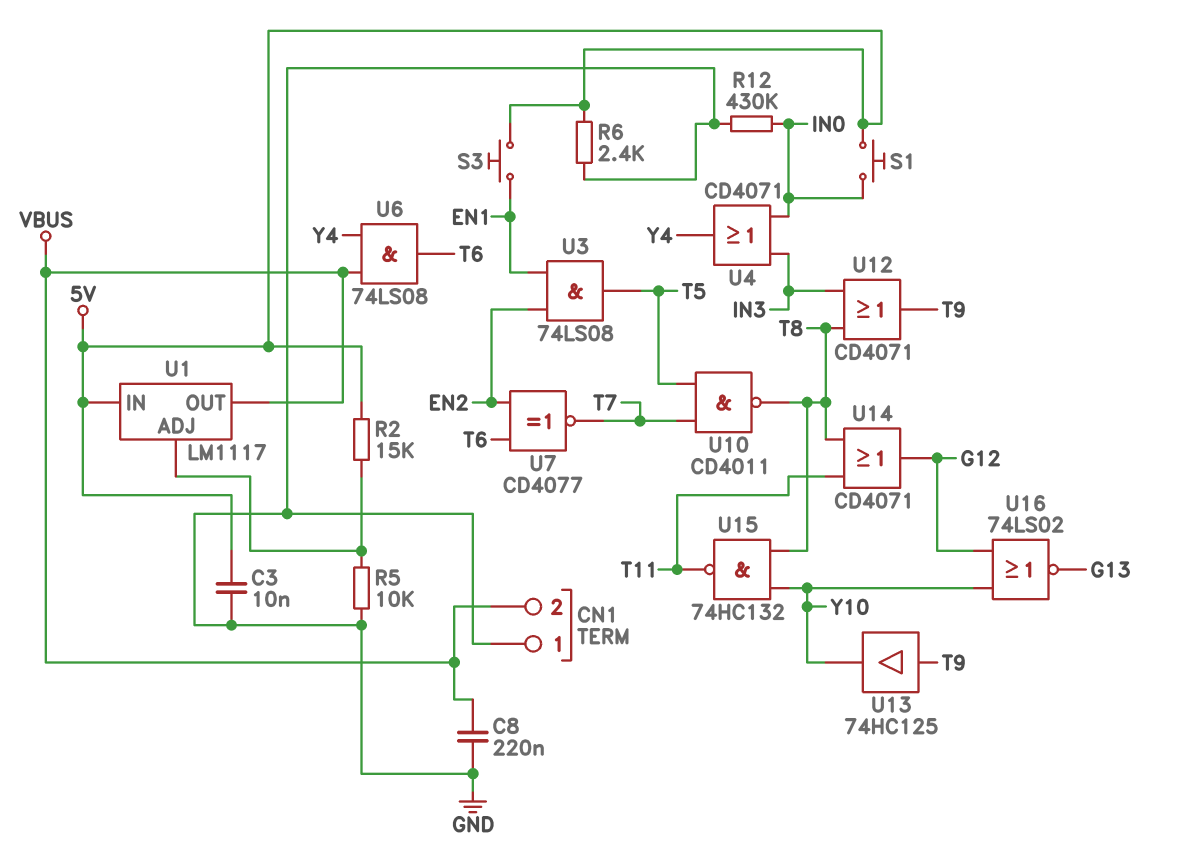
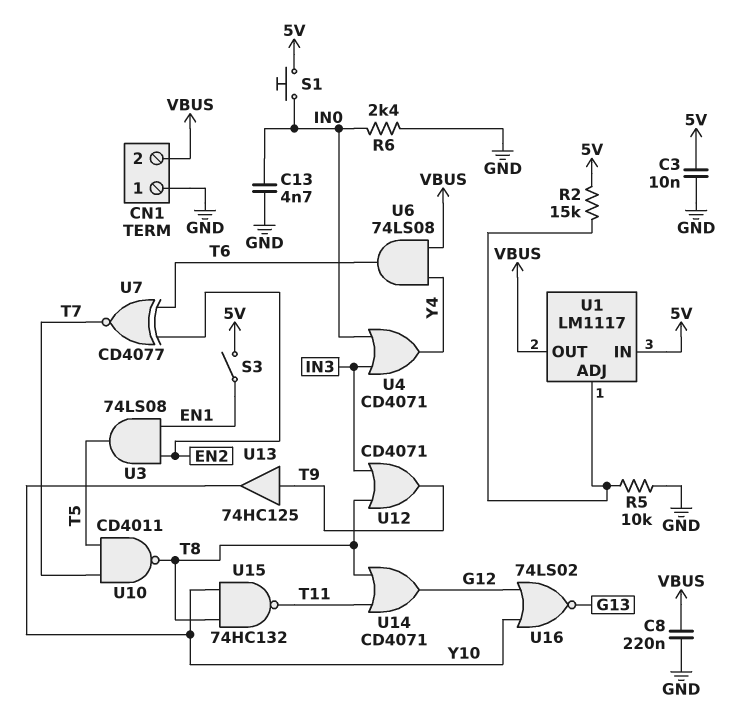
C13: none -> 4.7nF (GND, IN0)
R6: 2.4k (5V, GND) -> 2.4k (GND, IN0)
R12: 430k (GND, IN0) -> none
S3: button (5V, EN1) -> switch (5V, EN1)

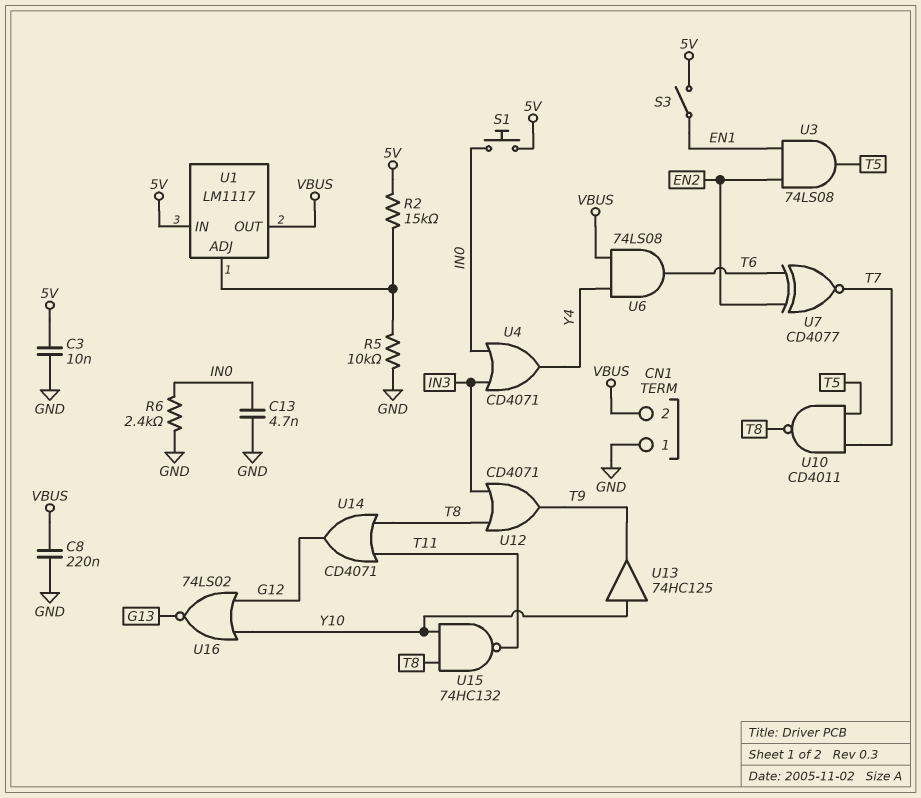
U13: buffer 74HC125 (in T9, out Y10) -> buffer 74HC125 (in Y10, out T9)

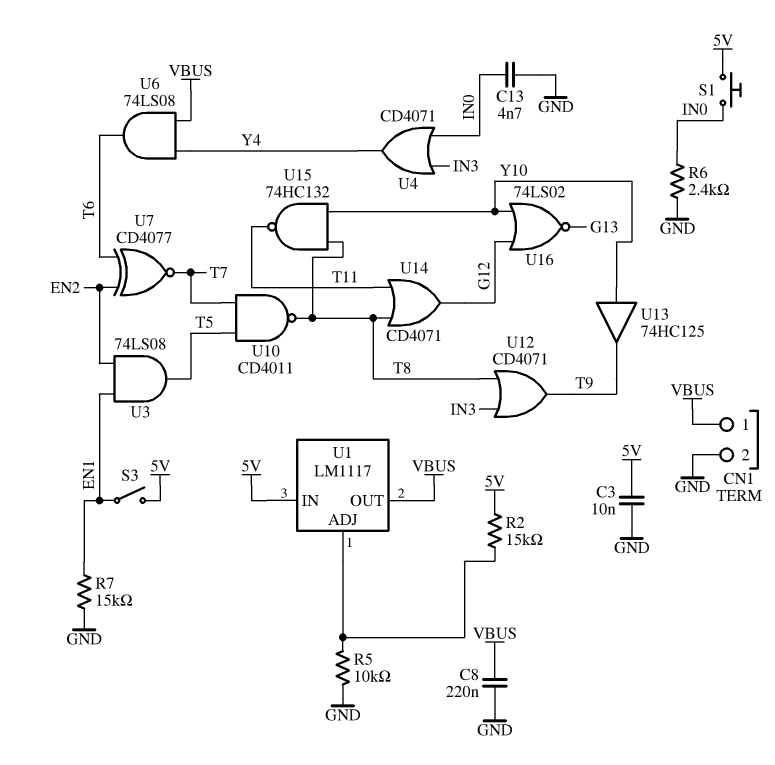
CN1 pin 1: GND -> VBUS
CN1 pin 2: VBUS -> GND
R7: none -> 15k (EN1, GND)

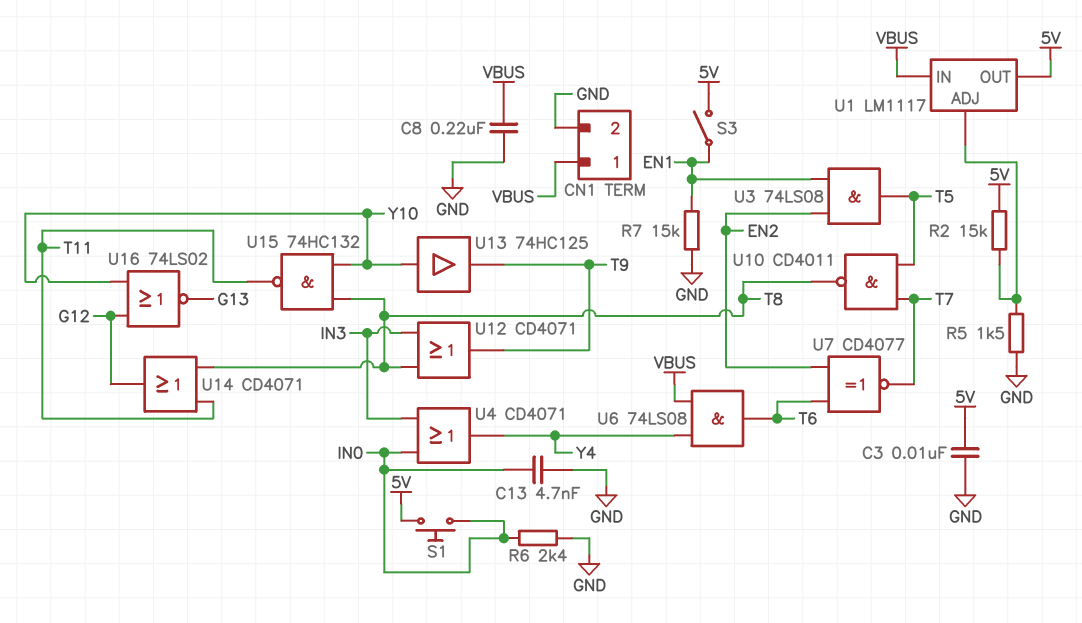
R5: 10k (GND, U1/ADJ) -> 1.5k (GND, U1/ADJ)
U1 pin IN: 5V -> VBUS
U1 pin OUT: VBUS -> 5V

